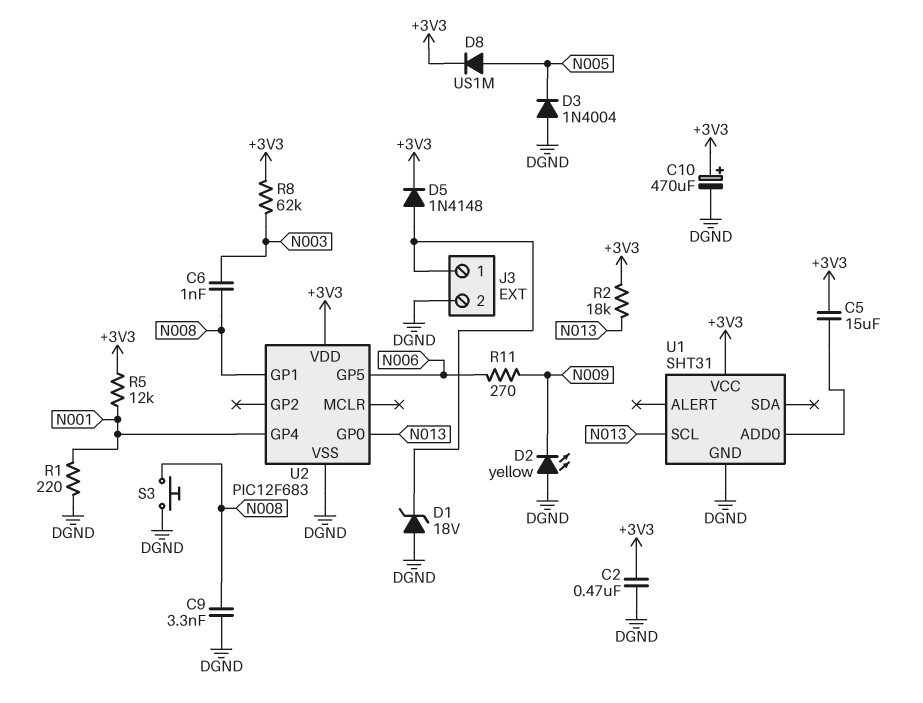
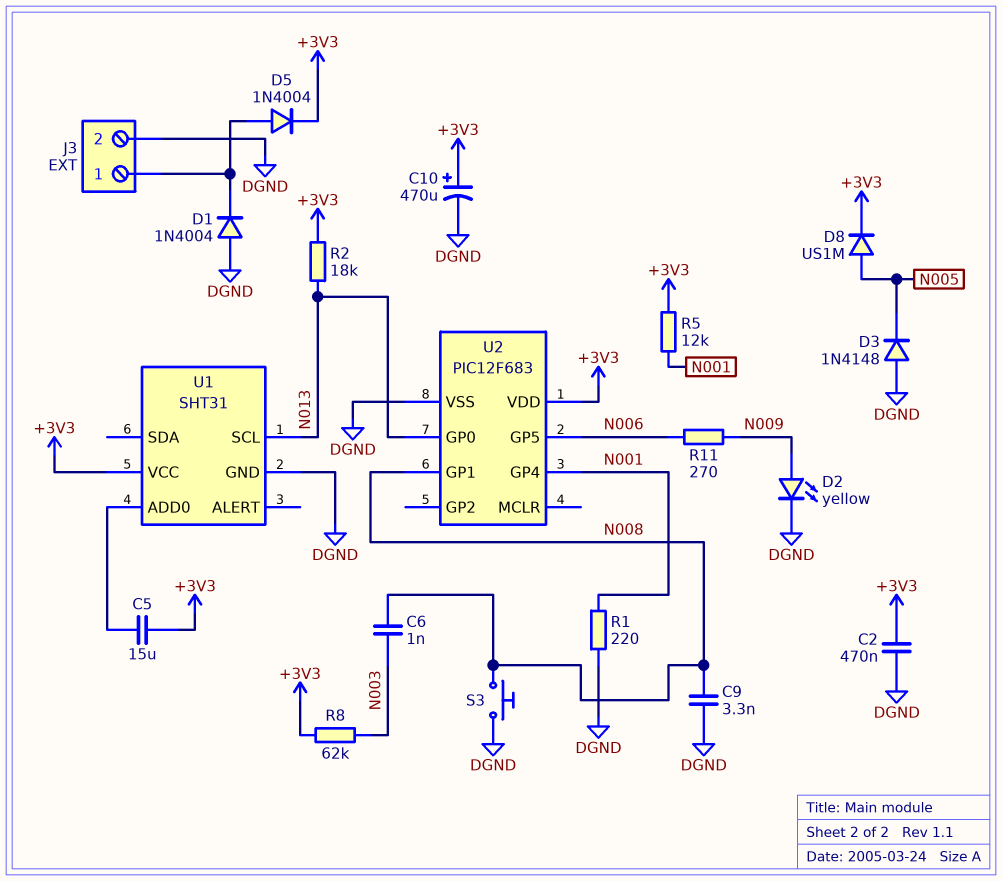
D1: zener 18V (A DGND, K J3/1) -> diode 1N4004 (A DGND, K J3/1)
D2: LED yellow (A DGND, K N009) -> LED yellow (A N009, K DGND)
D3: diode 1N4004 (A DGND, K N005) -> diode 1N4148 (A DGND, K N005)
D5: diode 1N4148 (A J3/1, K +3V3) -> diode 1N4004 (A J3/1, K +3V3)

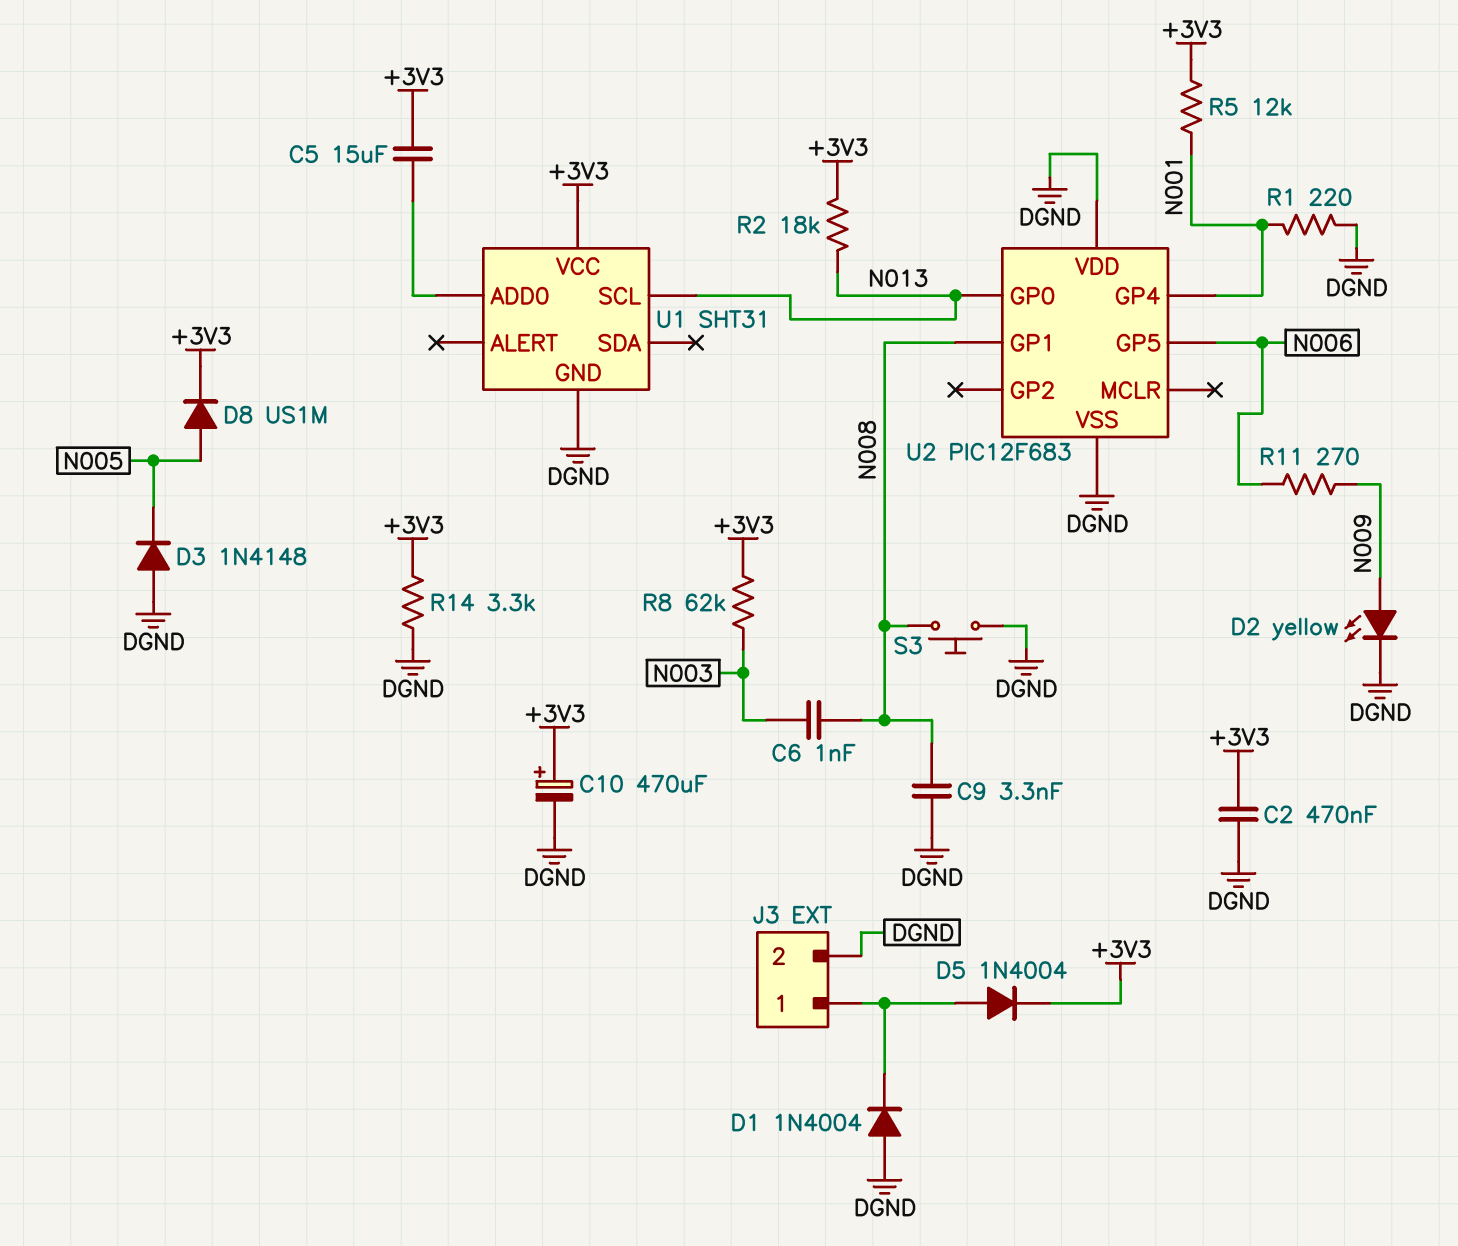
R14: none -> 3.3k (+3V3, DGND)
U2 pin VDD: +3V3 -> DGND

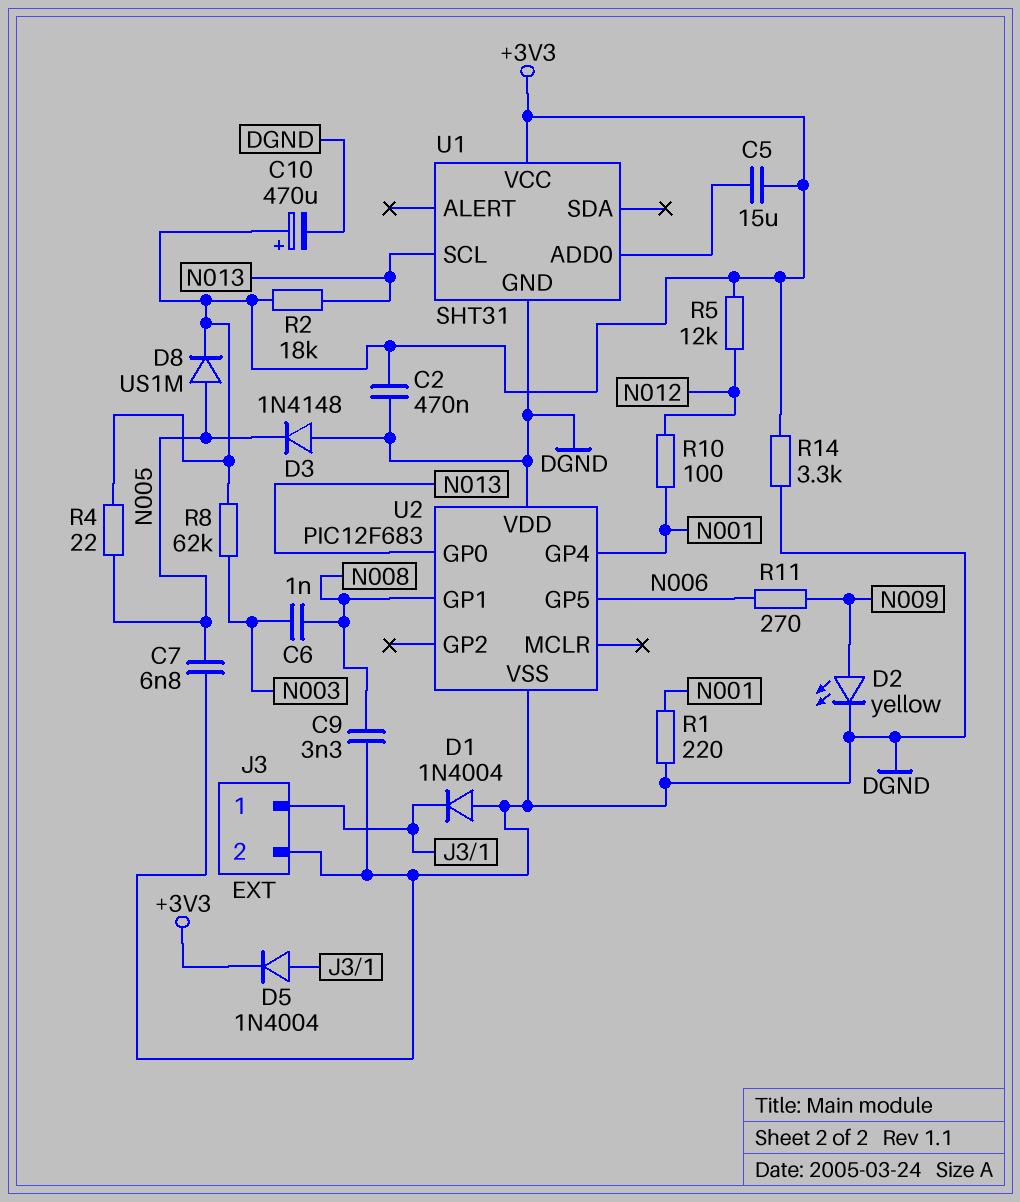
C7: none -> 6.8nF (DGND, N005)
R4: none -> 22 (+3V3, N005)
R5: 12k (+3V3, N001) -> 12k (+3V3, N012)
R10: none -> 100 (N001, N012)
S3: button (DGND, N008) -> none

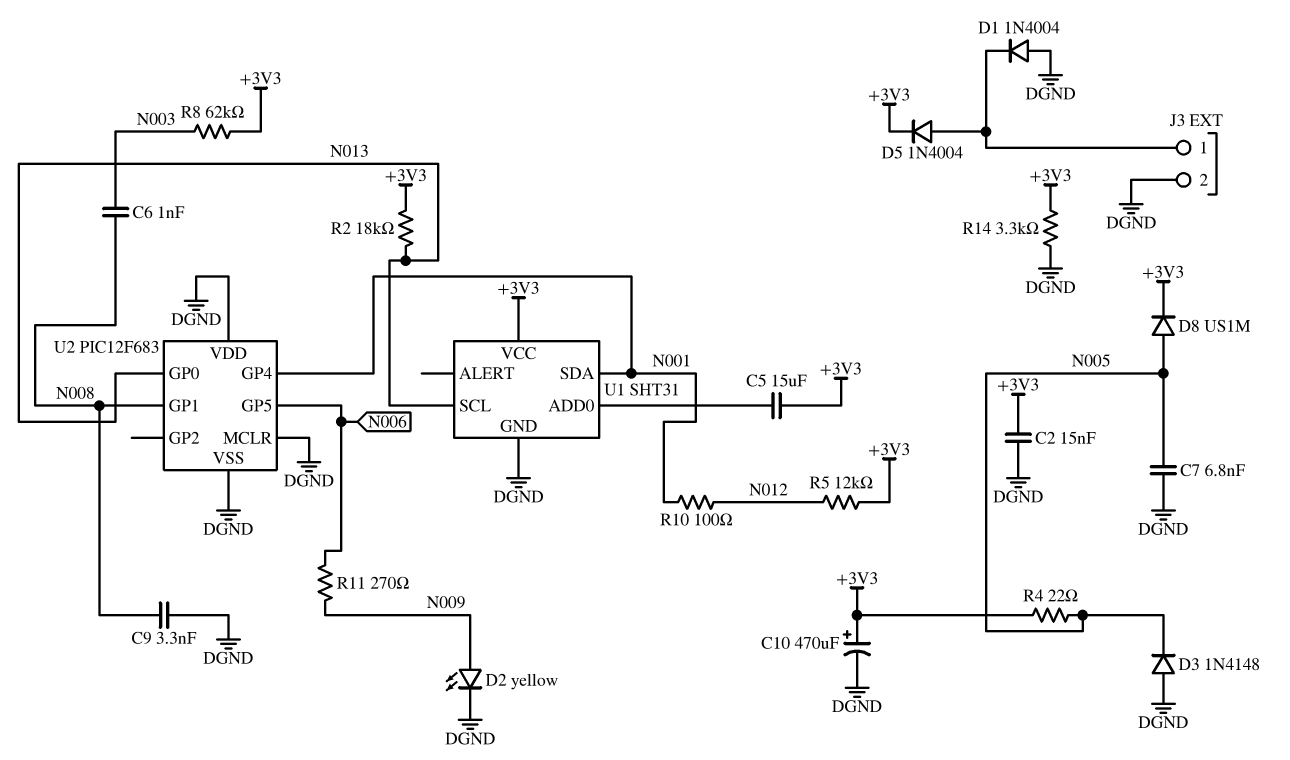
C2: 470nF (+3V3, DGND) -> 15nF (+3V3, DGND)
R1: 220 (DGND, N001) -> none
U1 pin SDA: none -> N001
U2 pin MCLR: none -> DGND

